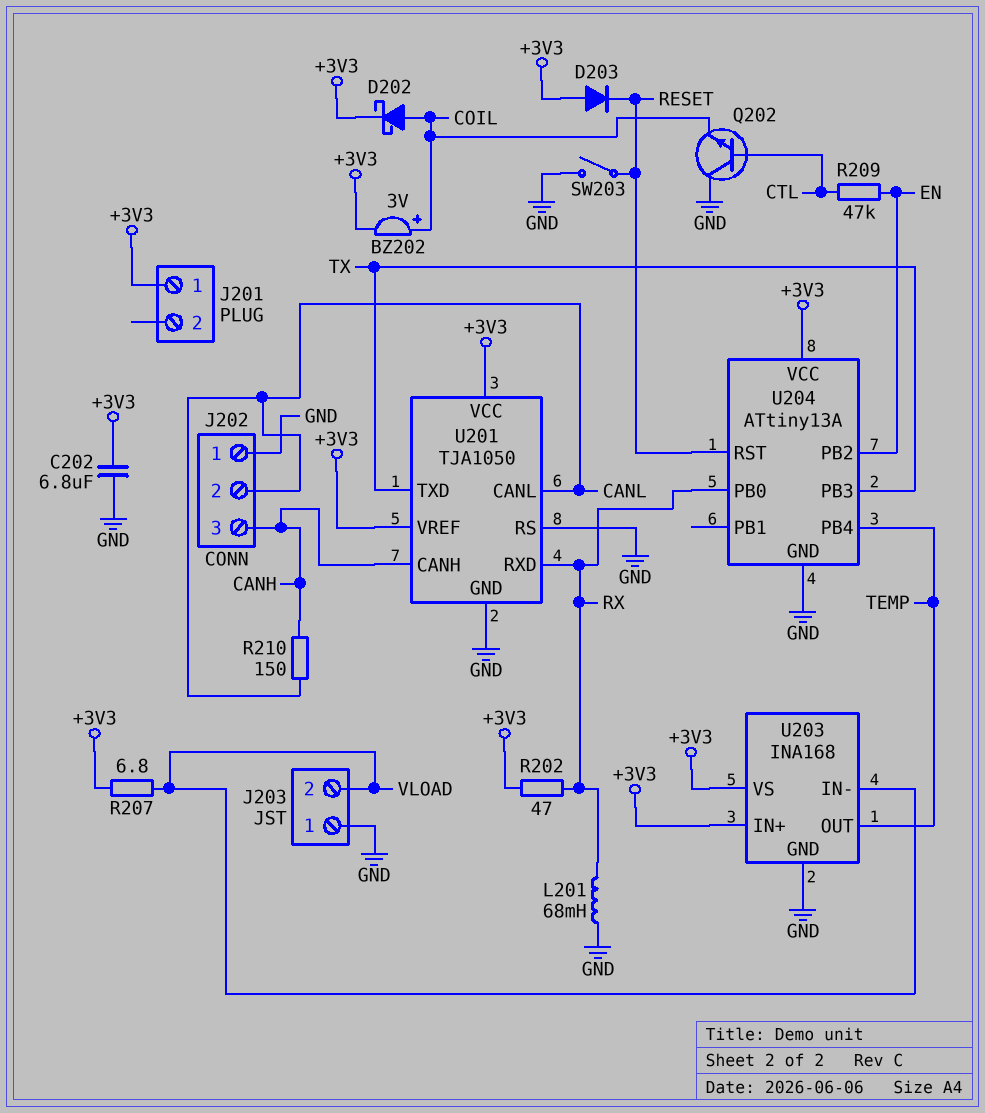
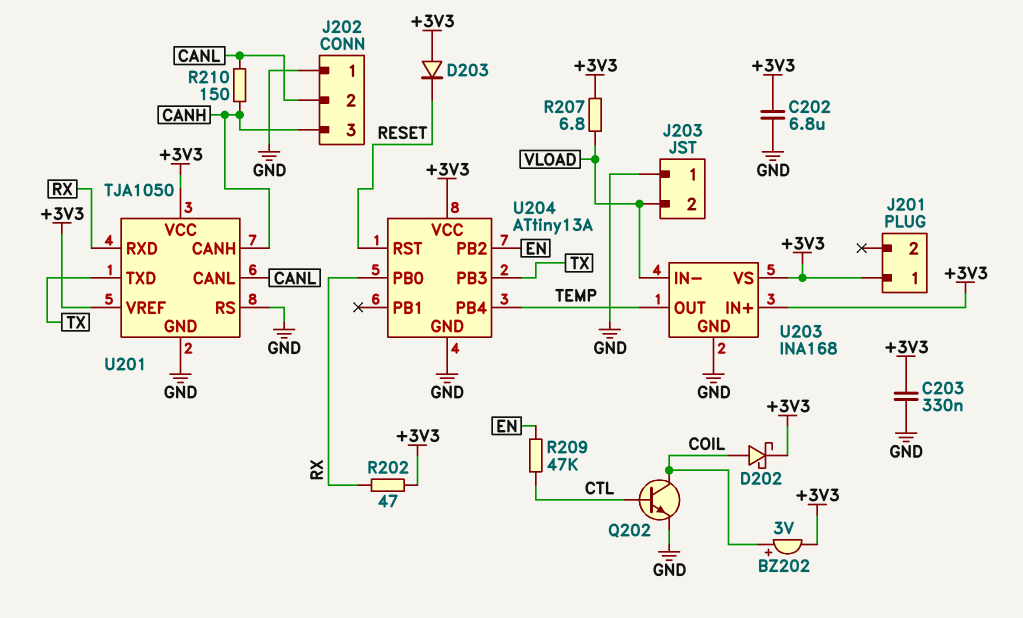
C203: none -> 330nF (+3V3, GND)
L201: 68mH (GND, RX) -> none
Q202: NPN (B CTL, C GND, E COIL) -> NPN (B CTL, C COIL, E GND)
SW203: switch (GND, RESET) -> none

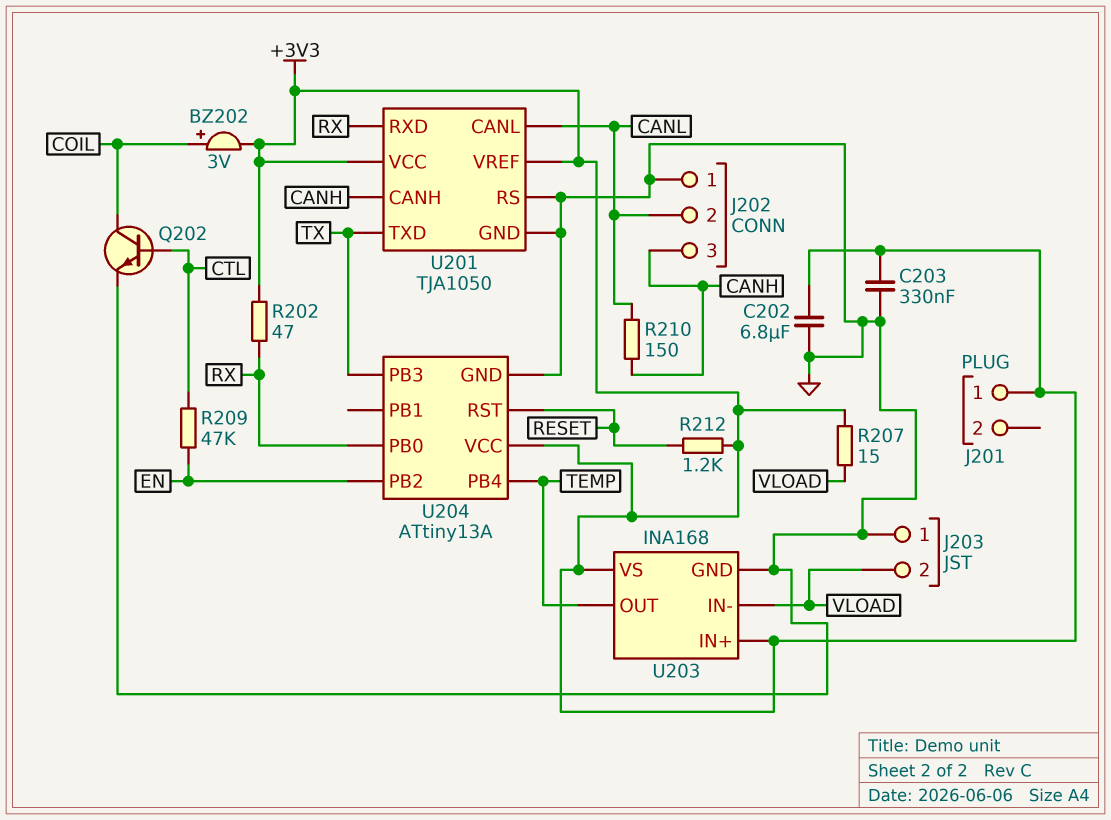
D202: schottky (A COIL, K +3V3) -> none
D203: diode (A +3V3, K RESET) -> none
R207: 6.8 (+3V3, VLOAD) -> 15 (+3V3, VLOAD)
R212: none -> 1.2k (+3V3, RESET)

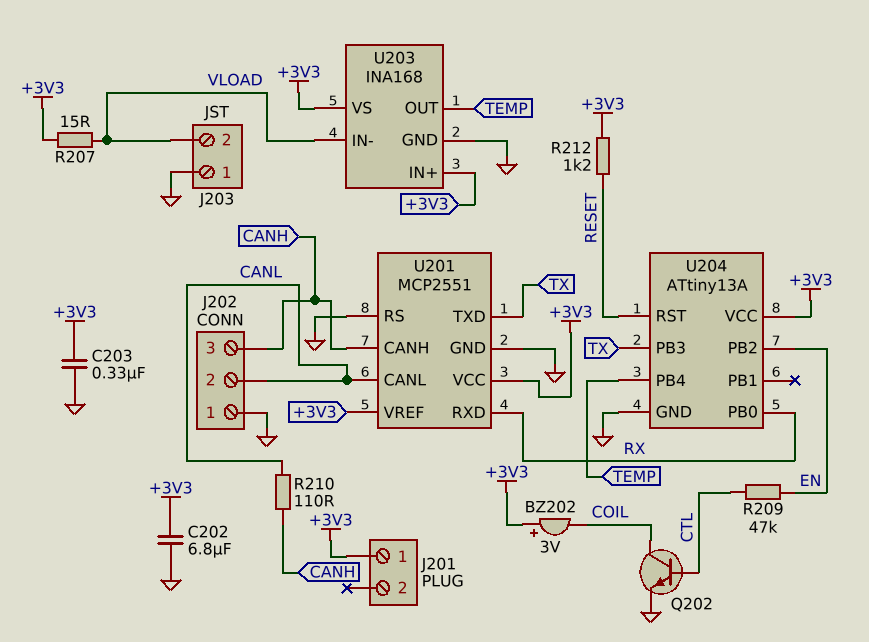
BZ202: buzzer 3V (plus COIL, minus +3V3) -> buzzer 3V (plus +3V3, minus COIL)
R202: 47 (+3V3, RX) -> none
R210: 150 (CANH, CANL) -> 110 (CANH, CANL)
U201: TJA1050 -> MCP2551

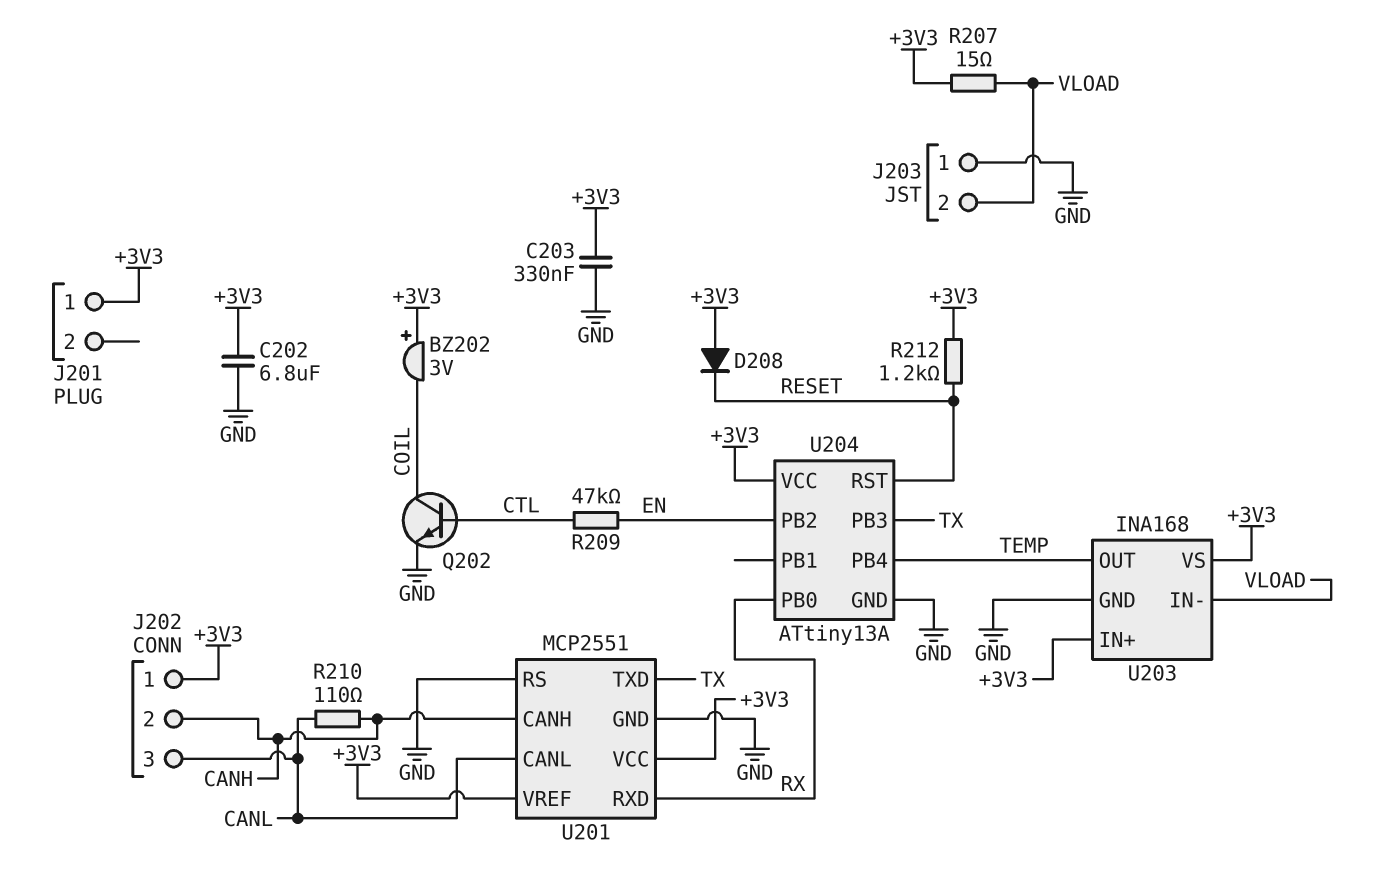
D208: none -> diode (A +3V3, K RESET)
J202 pin 1: GND -> +3V3
J202 pin 2: CANL -> CANH
J202 pin 3: CANH -> CANL

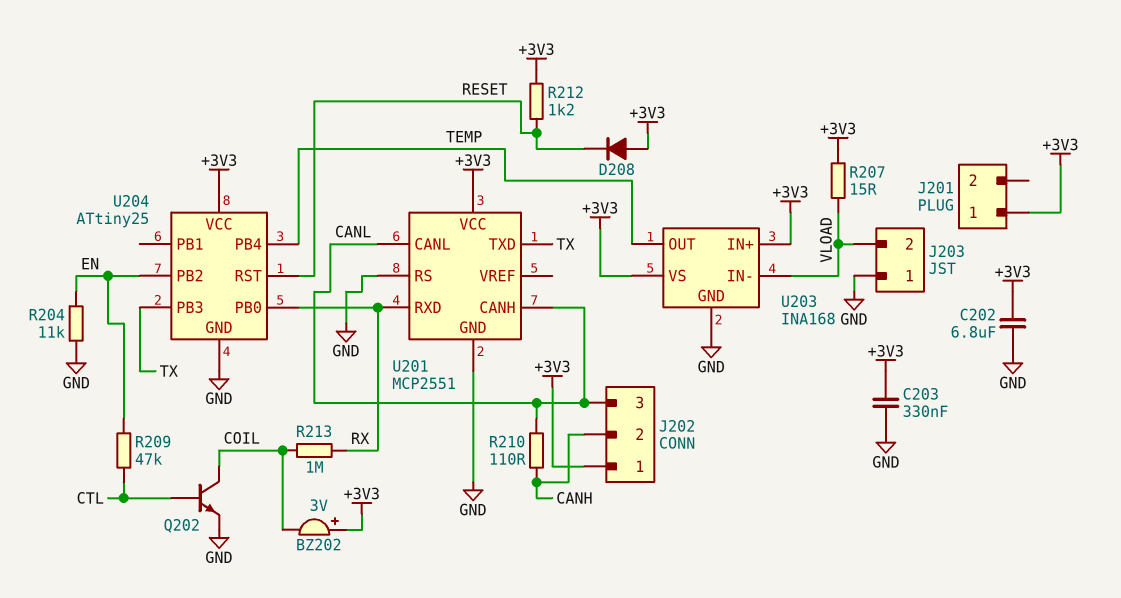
R204: none -> 11k (EN, GND)
R213: none -> 1M (COIL, RX)
U201 pin CANH: CANH -> CANL
U201 pin VREF: +3V3 -> none
U204: ATtiny13A -> ATtiny25

